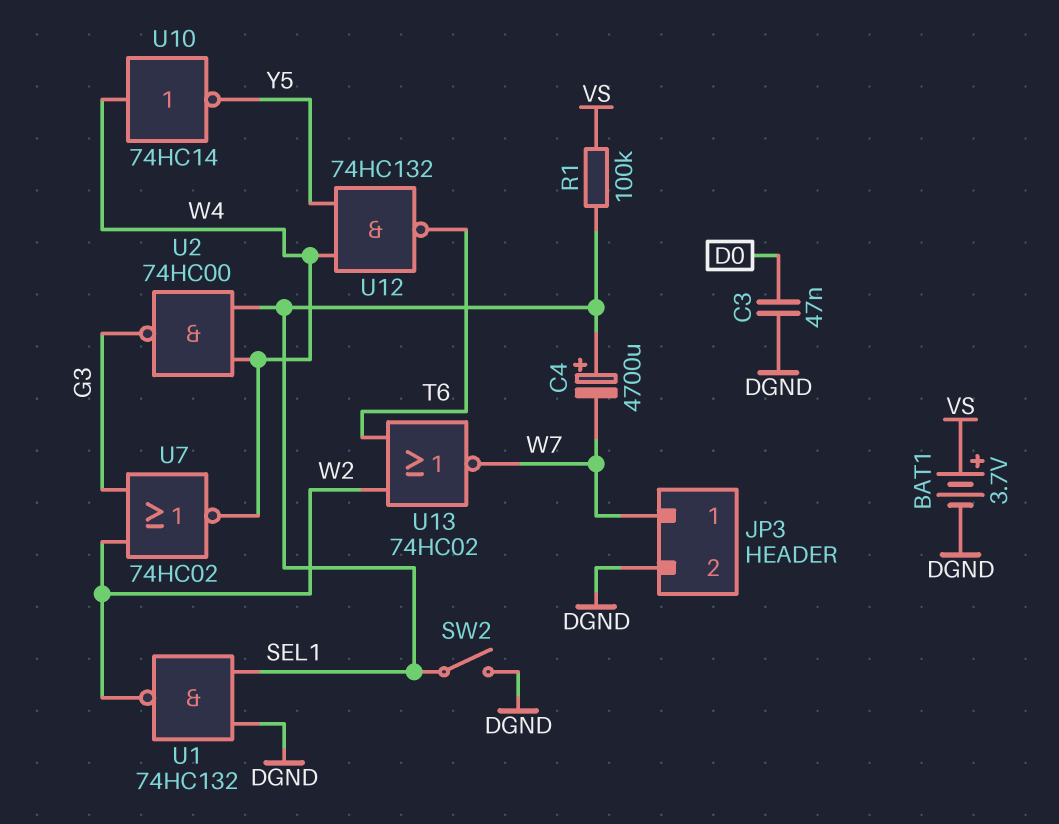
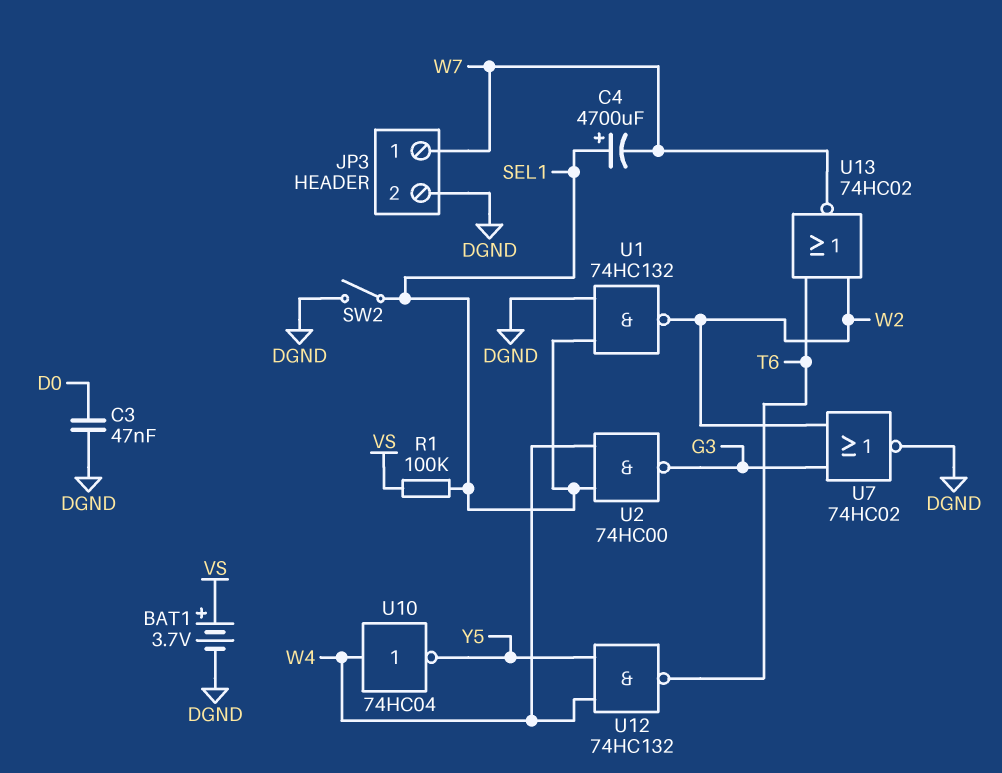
U7: NOR 74HC02 (in G3, in W2, out W4) -> NOR 74HC02 (in G3, in W2, out DGND)
U10: NOT 74HC14 (in W4, out Y5) -> NOT 74HC04 (in W4, out Y5)

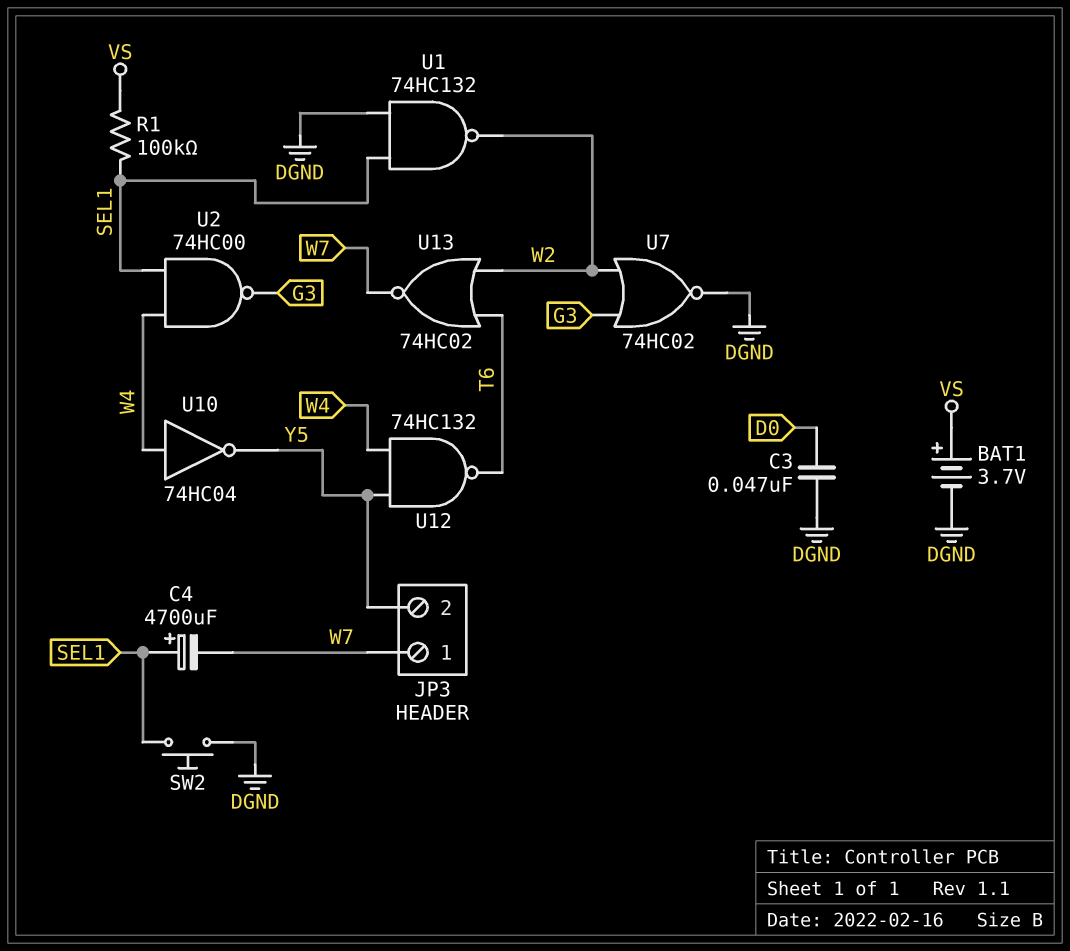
JP3 pin 2: DGND -> Y5
SW2: switch (DGND, SEL1) -> button (DGND, SEL1)

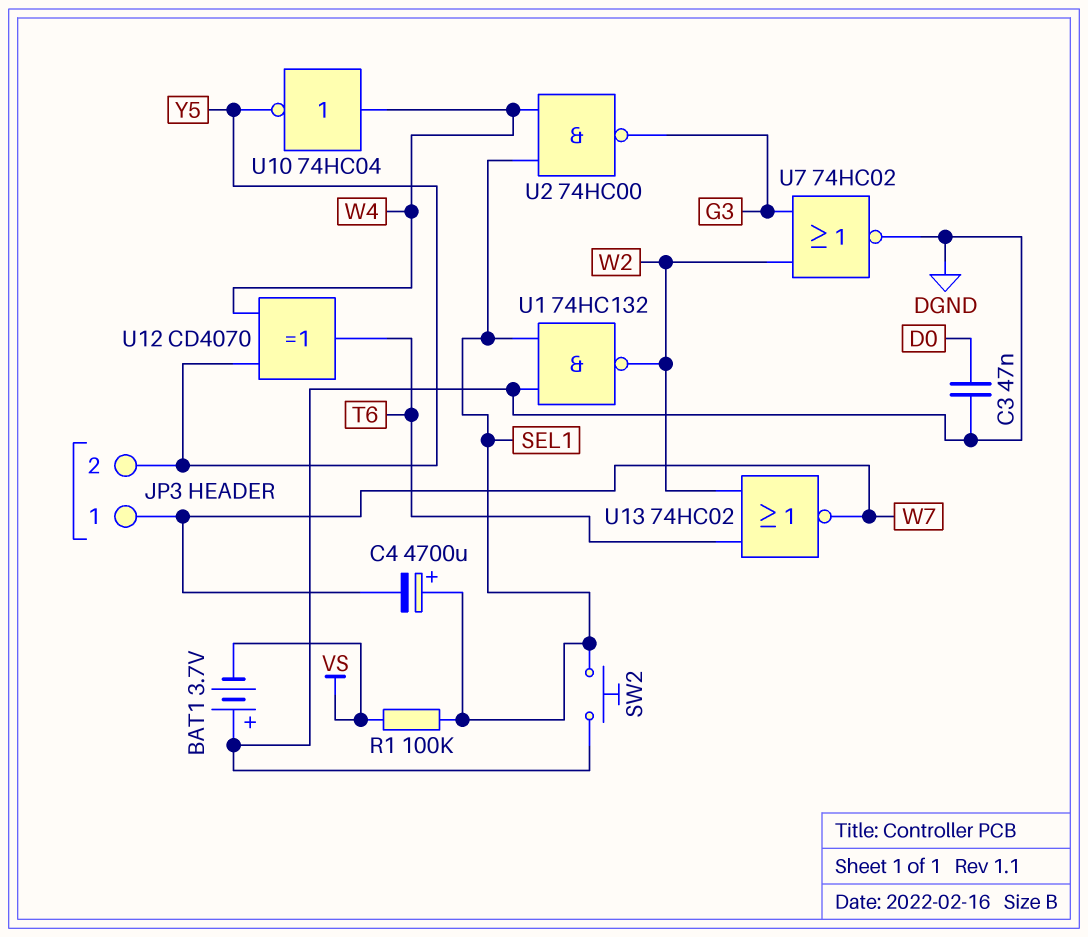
BAT1: 3.7V (plus VS, minus DGND) -> 3.7V (plus DGND, minus VS)
U12: NAND 74HC132 (in W4, in Y5, out T6) -> XOR CD4070 (in W4, in Y5, out T6)

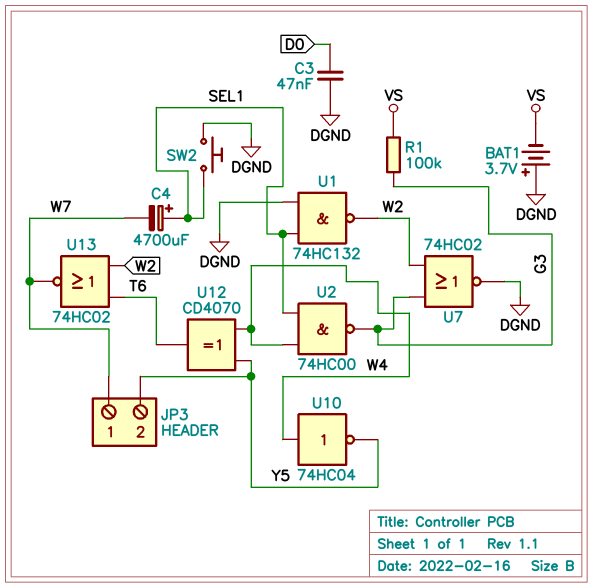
R1: 100k (SEL1, VS) -> 100k (G3, VS)

